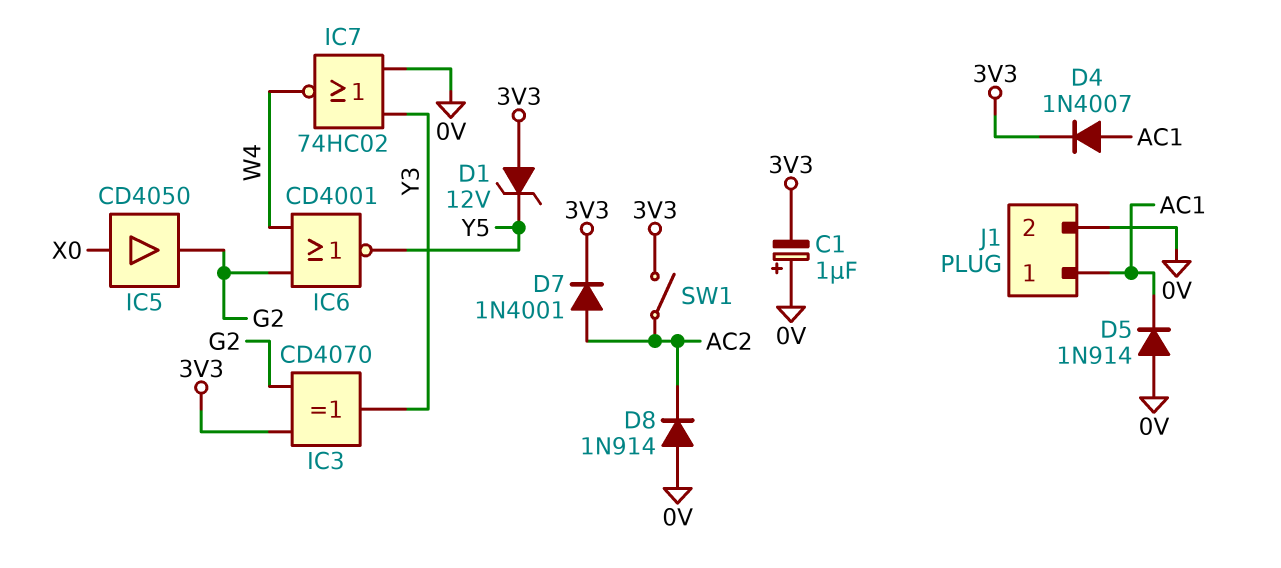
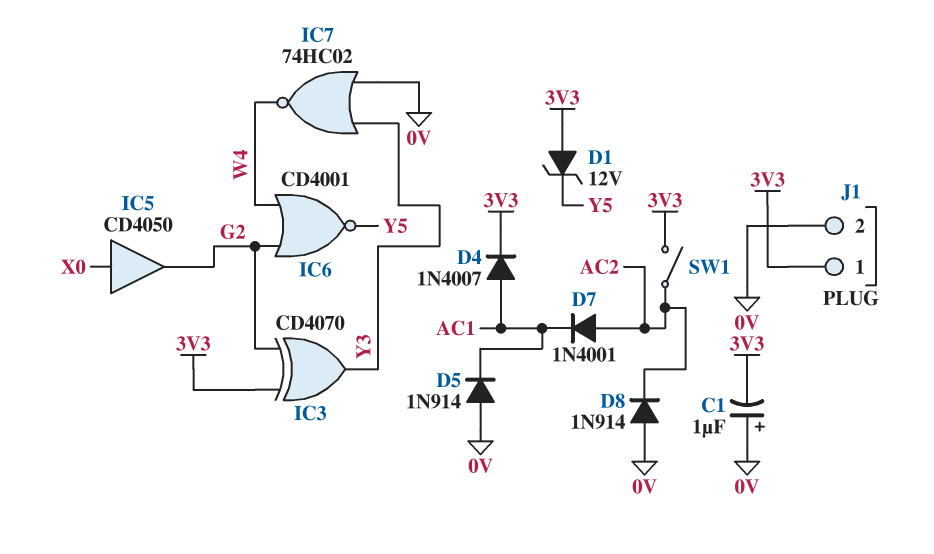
D7: diode 1N4001 (A AC2, K 3V3) -> diode 1N4001 (A AC2, K AC1)
J1 pin 1: AC1 -> 3V3

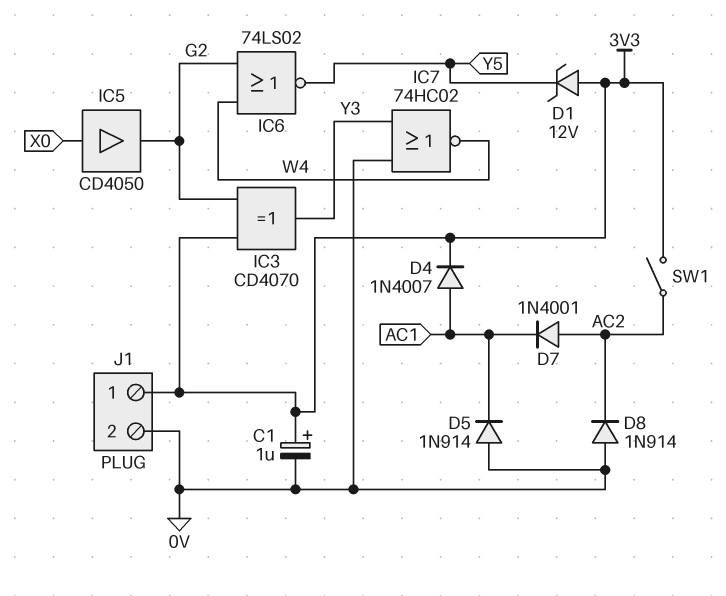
C1: 1uF (plus 0V, minus 3V3) -> 1uF (plus 3V3, minus 0V)
IC6: NOR CD4001 (in G2, in W4, out Y5) -> NOR 74LS02 (in G2, in W4, out Y5)

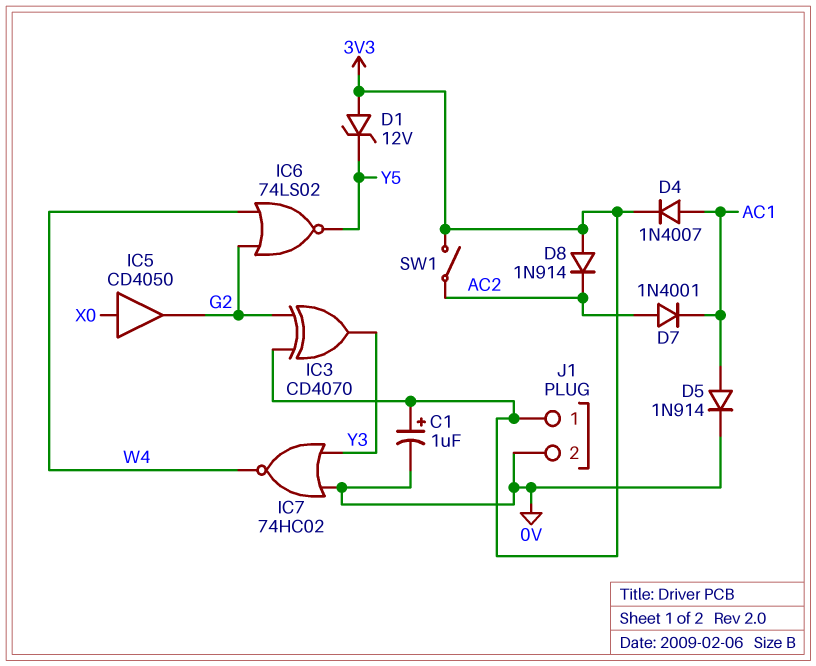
D5: diode 1N914 (A 0V, K AC1) -> diode 1N914 (A AC1, K 0V)
D8: diode 1N914 (A 0V, K AC2) -> diode 1N914 (A 3V3, K AC2)

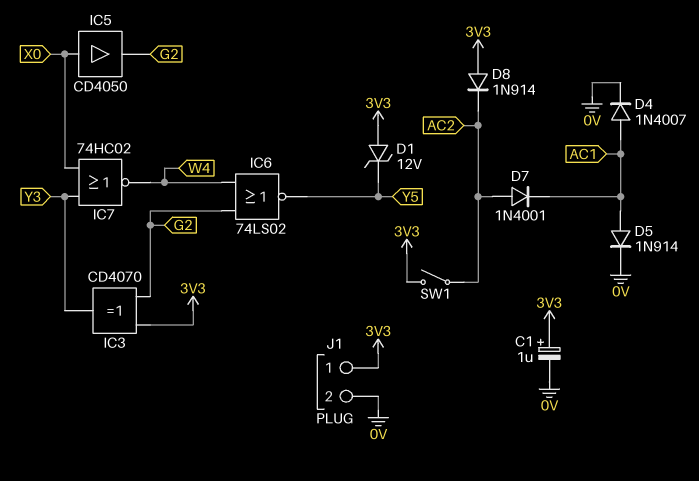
D4: diode 1N4007 (A AC1, K 3V3) -> diode 1N4007 (A AC1, K 0V)
IC7: NOR 74HC02 (in 0V, in Y3, out W4) -> NOR 74HC02 (in X0, in Y3, out W4)

